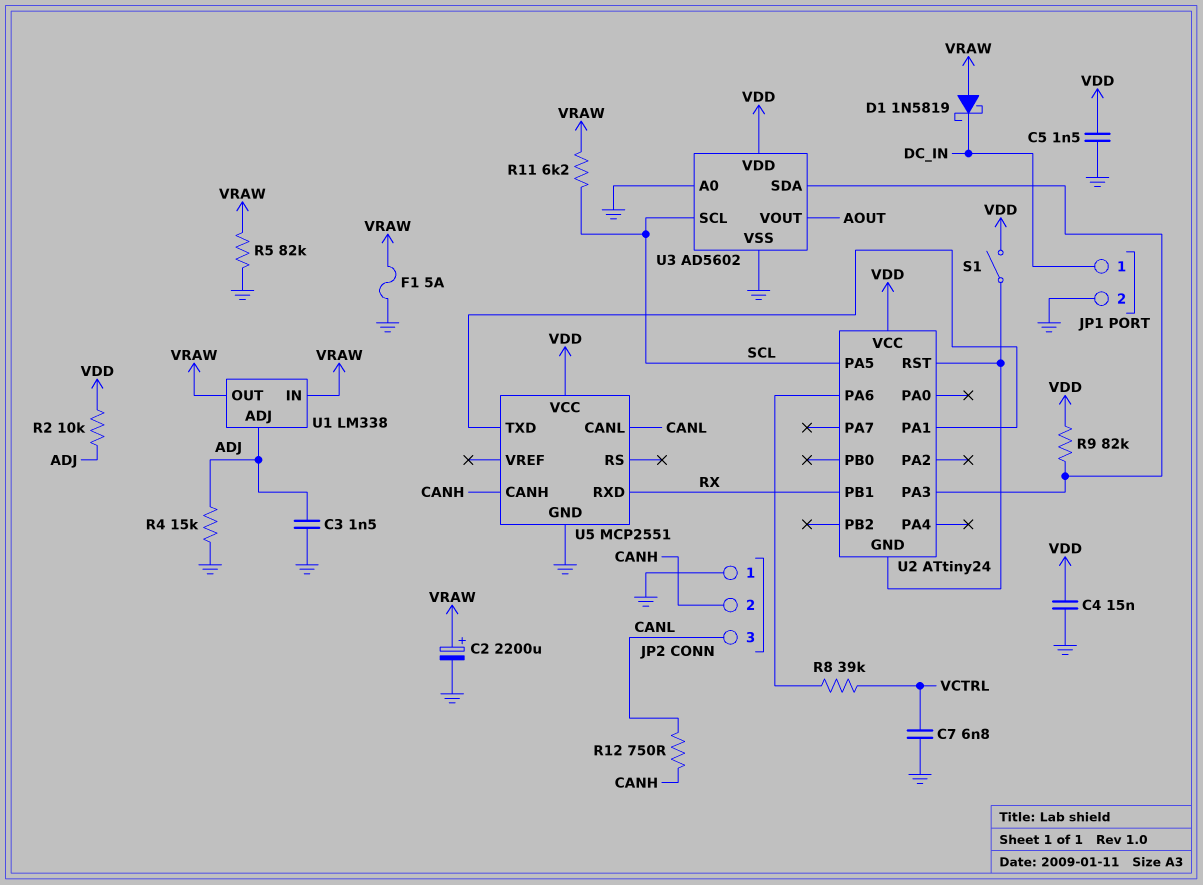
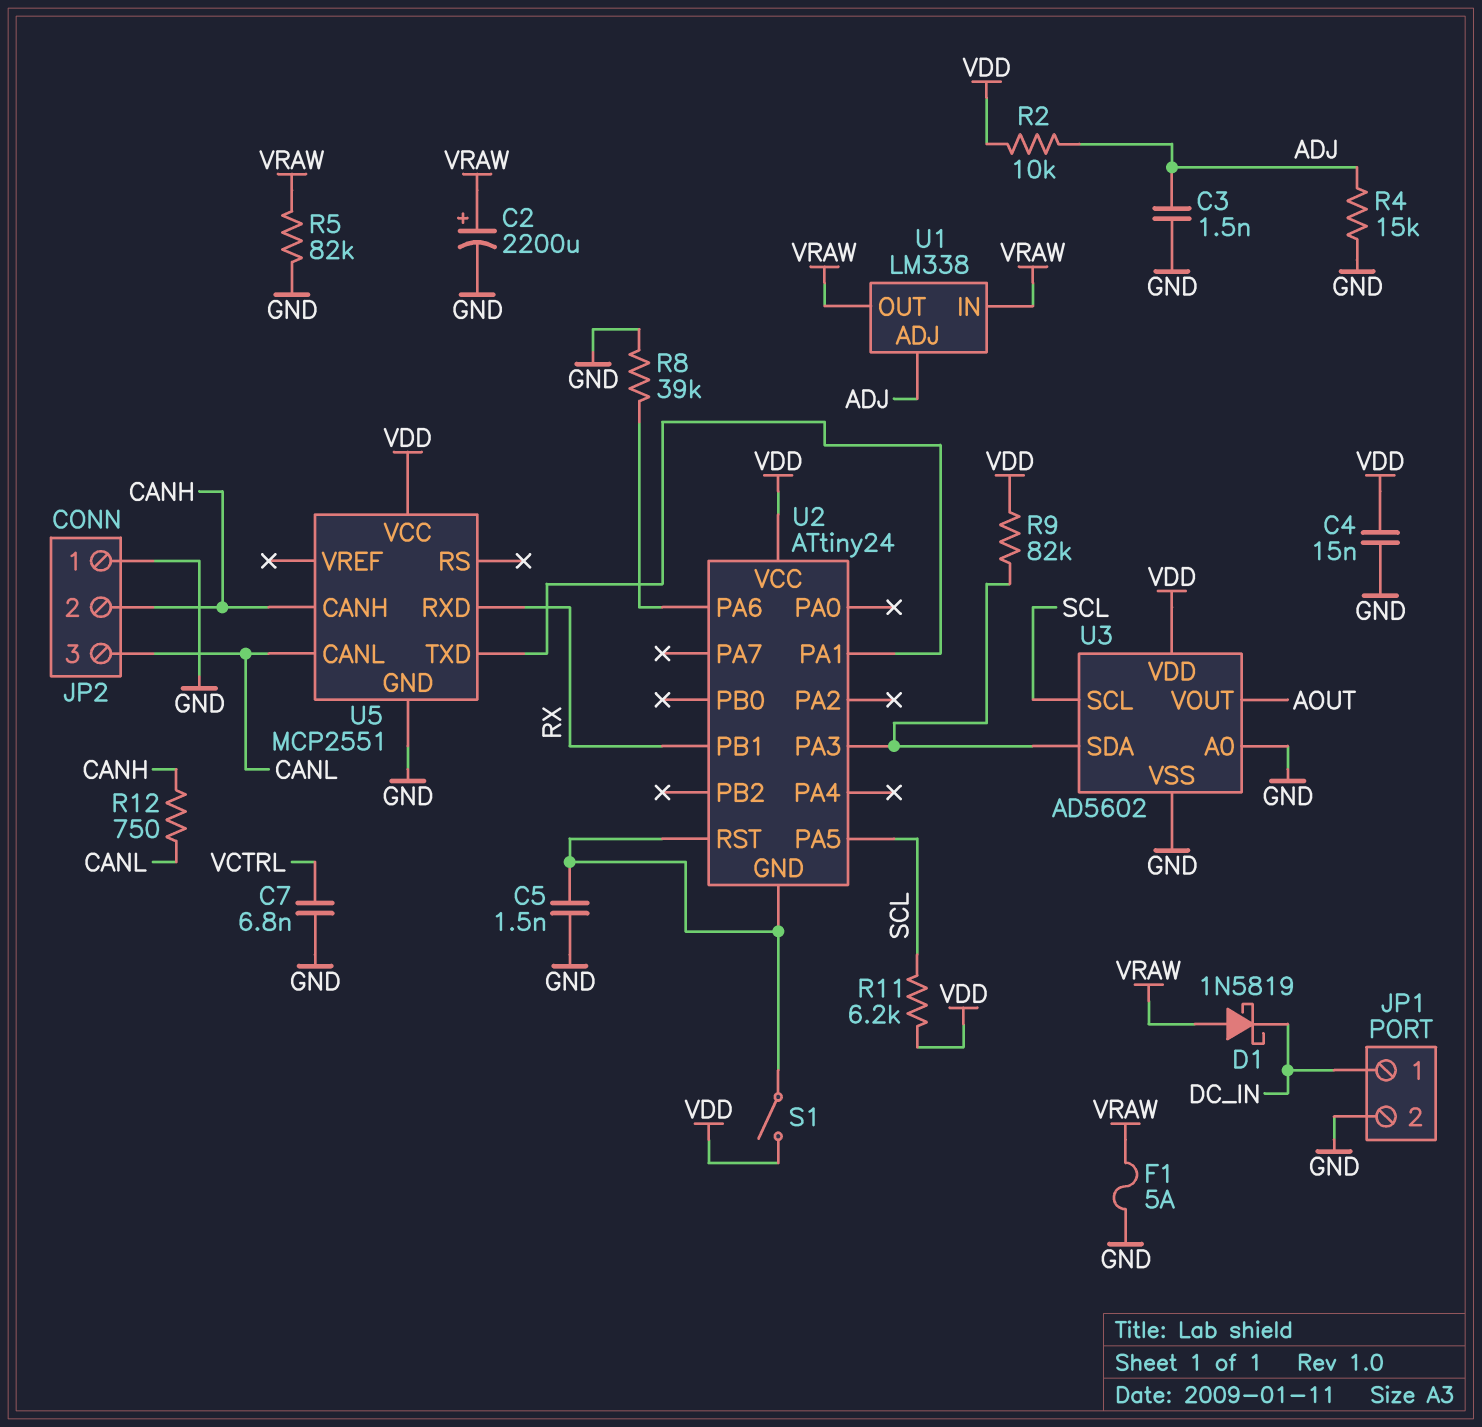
C5: 1.5nF (GND, VDD) -> 1.5nF (GND, U2/GND)
R8: 39k (U2/PA6, VCTRL) -> 39k (GND, U2/PA6)
R11: 6.2k (SCL, VRAW) -> 6.2k (SCL, VDD)

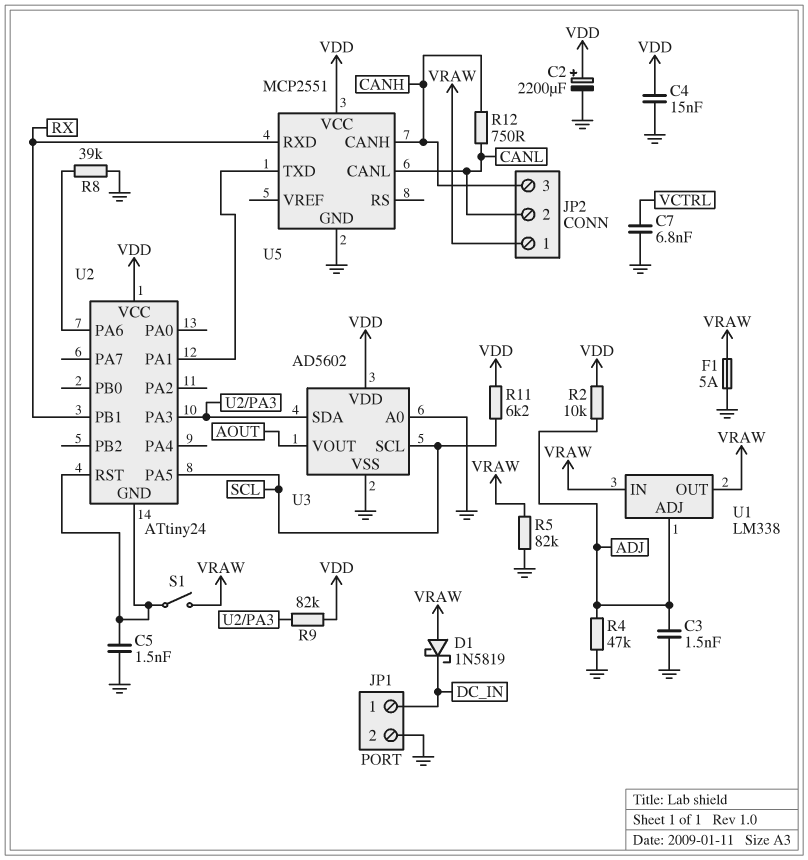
C2: 2200uF (plus VRAW, minus GND) -> 2200uF (plus VDD, minus GND)
JP2 pin 1: GND -> VRAW
JP2 pin 2: CANH -> CANL
JP2 pin 3: CANL -> CANH
R4: 15k (ADJ, GND) -> 47k (ADJ, GND)
S1: switch (U2/GND, VDD) -> switch (U2/GND, VRAW)

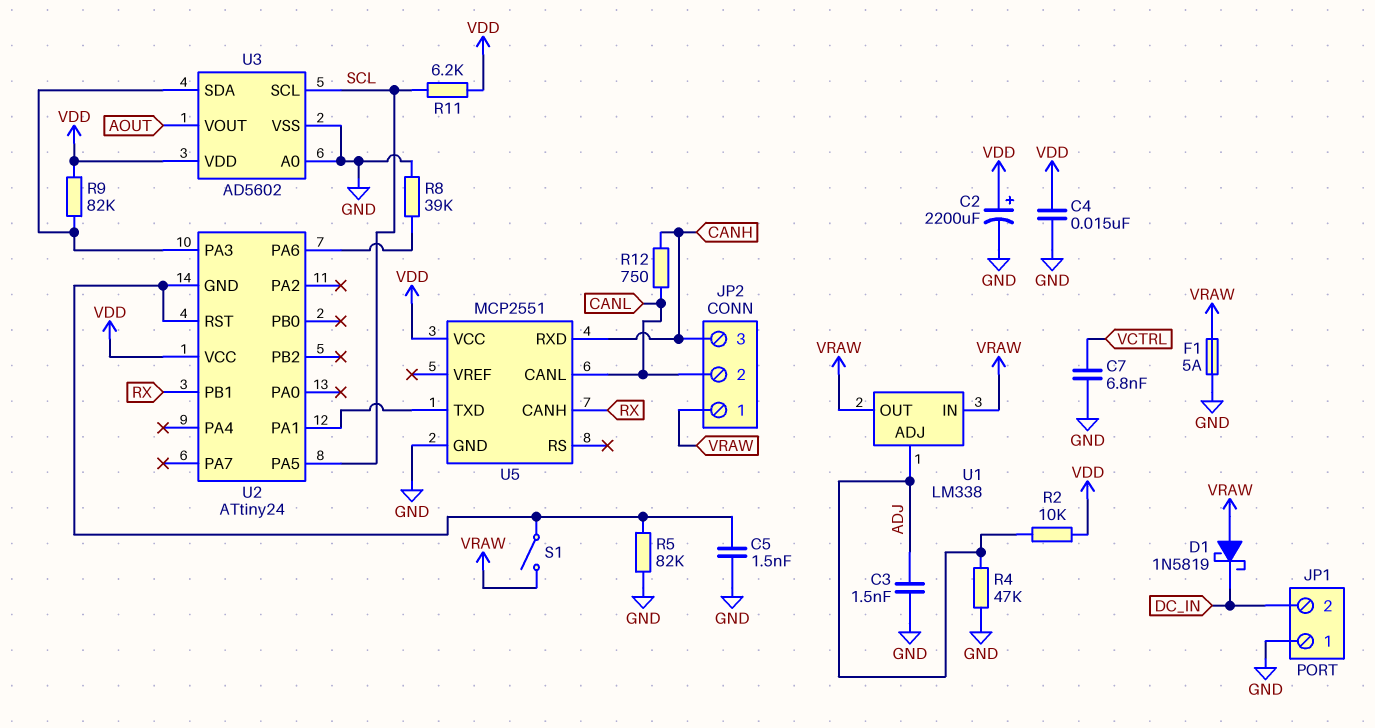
JP1 pin 1: DC_IN -> GND
JP1 pin 2: GND -> DC_IN
R5: 82k (GND, VRAW) -> 82k (GND, U2/GND)
U5 pin CANH: CANH -> RX
U5 pin RXD: RX -> CANH

